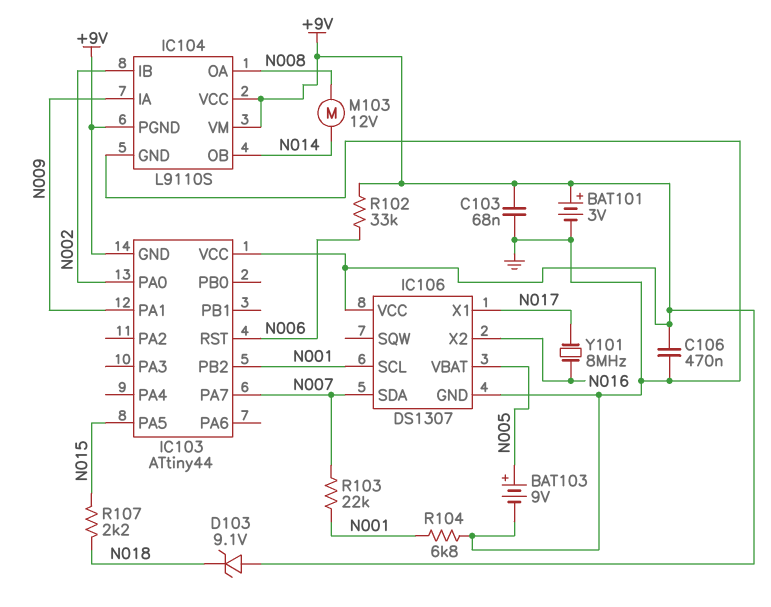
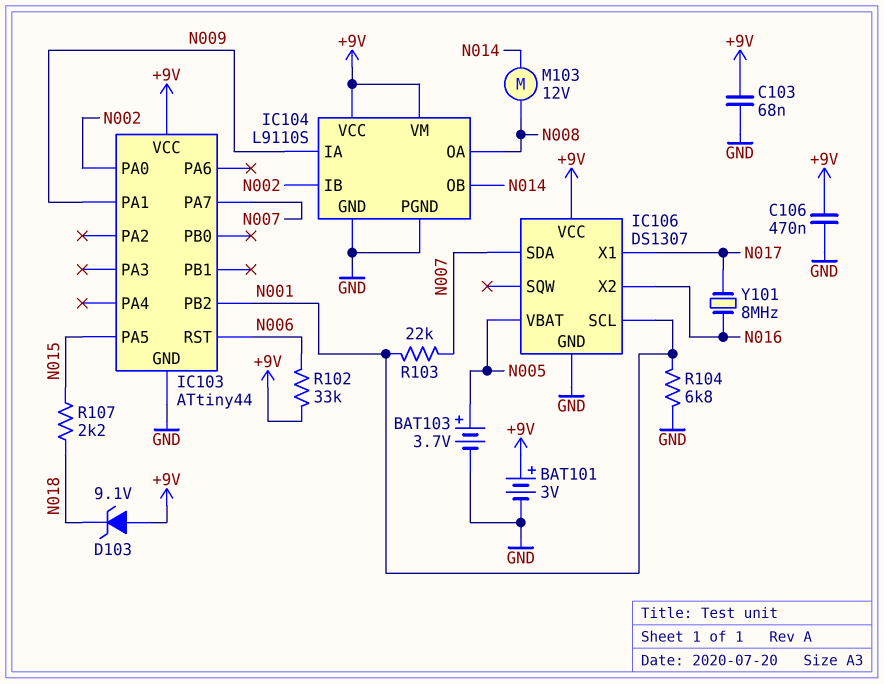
BAT103: 9V (plus N005, minus GND) -> 3.7V (plus N005, minus GND)
IC103 pin GND: +9V -> GND
IC104 pin PGND: +9V -> GND

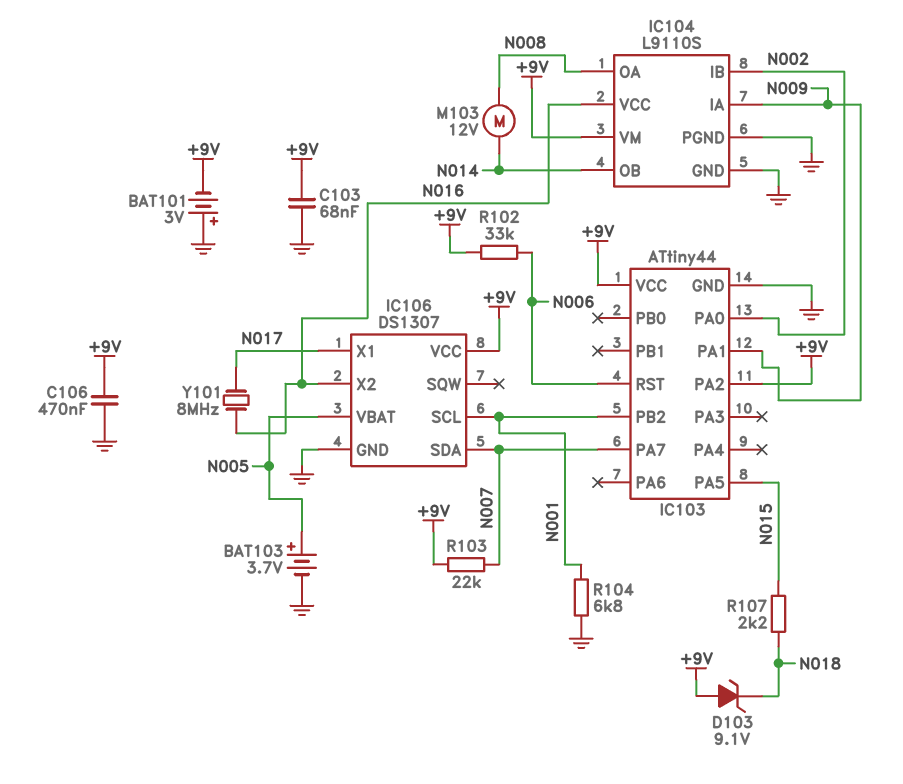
BAT101: 3V (plus +9V, minus GND) -> 3V (plus GND, minus +9V)
IC103 pin PA2: none -> +9V
IC104 pin VCC: +9V -> N016
R103: 22k (N001, N007) -> 22k (+9V, N007)

